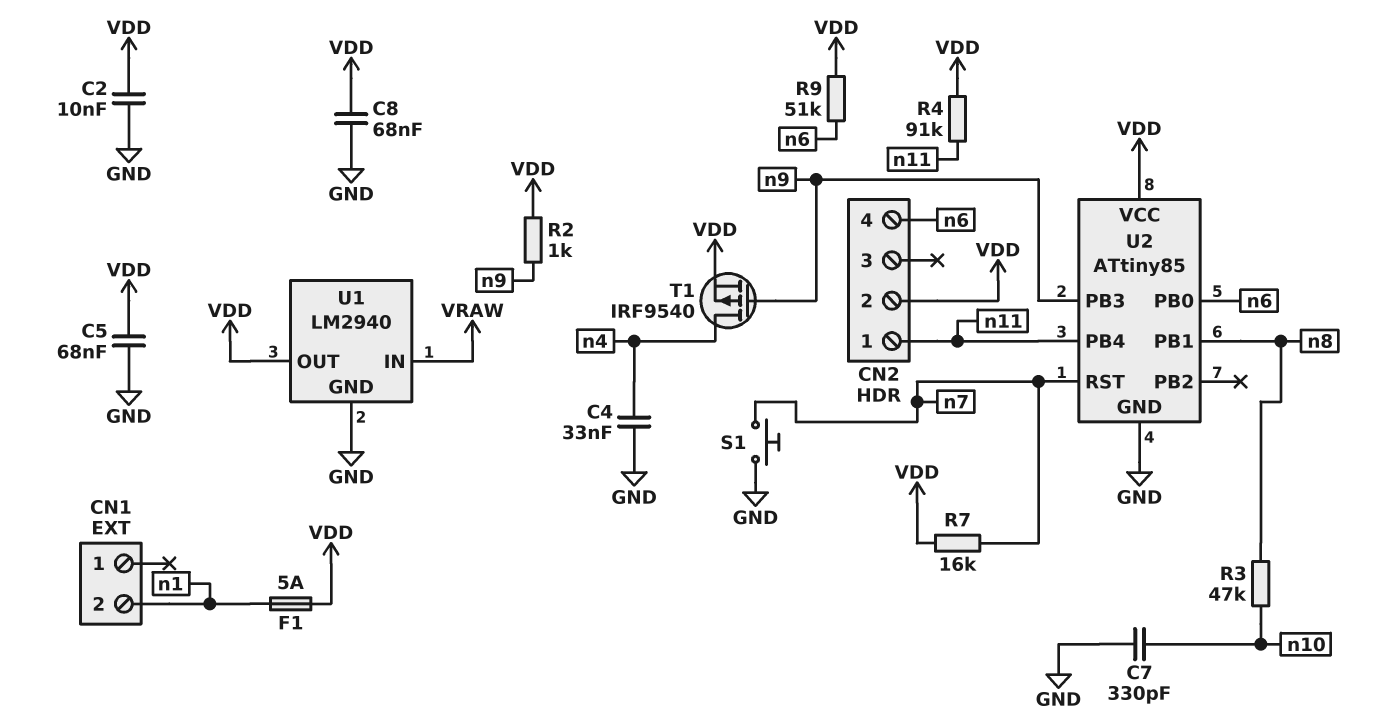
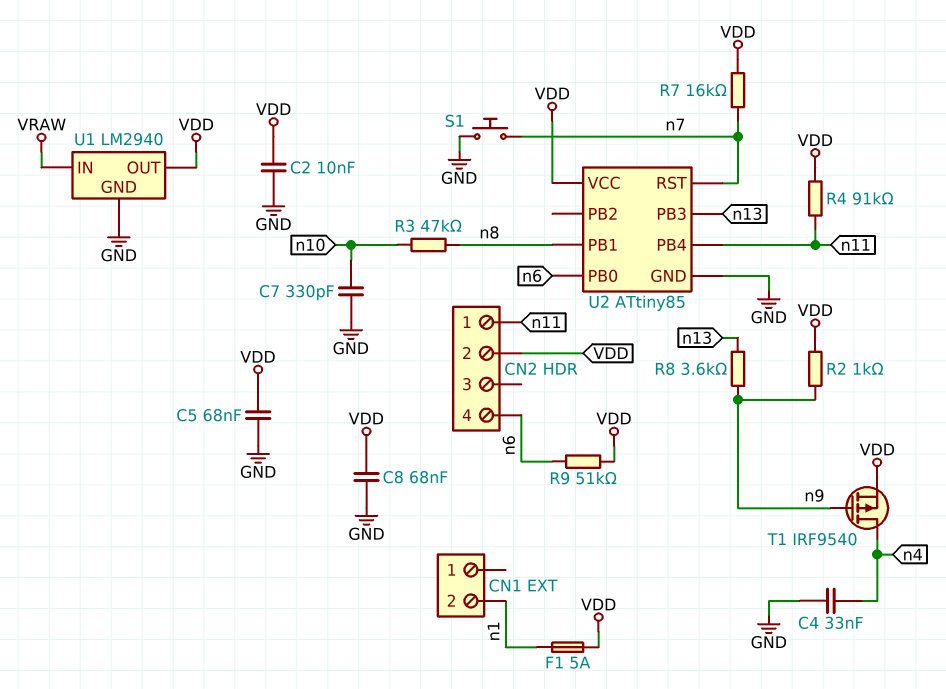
R8: none -> 3.6k (n9, n13)
U2 pin PB3: n9 -> n13

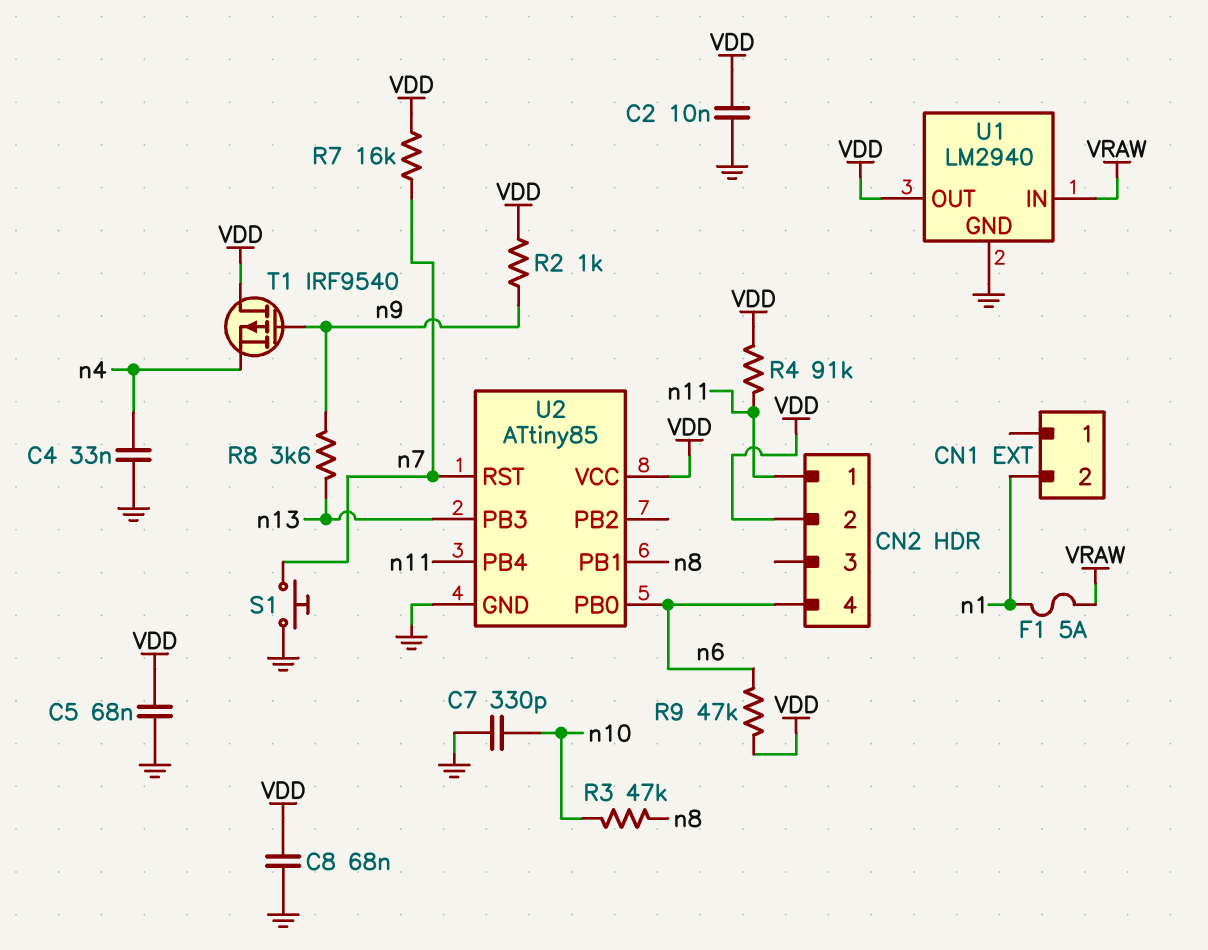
F1: 5A (VDD, n1) -> 5A (VRAW, n1)
R9: 51k (VDD, n6) -> 47k (VDD, n6)
T1: PMOS IRF9540 (G n9, D n4, S VDD) -> PMOS IRF9540 (G n9, D VDD, S n4)

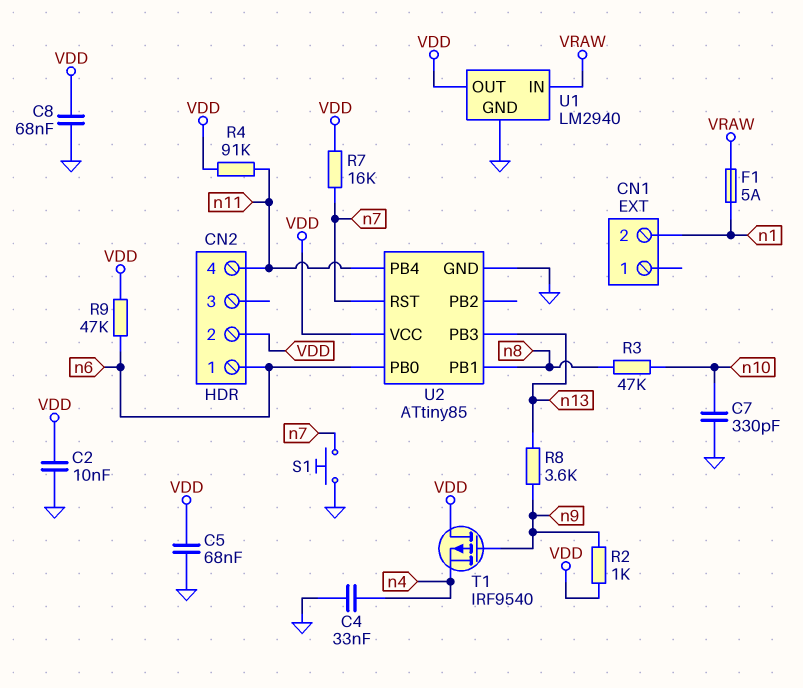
CN2 pin 1: n11 -> n6
CN2 pin 4: n6 -> n11

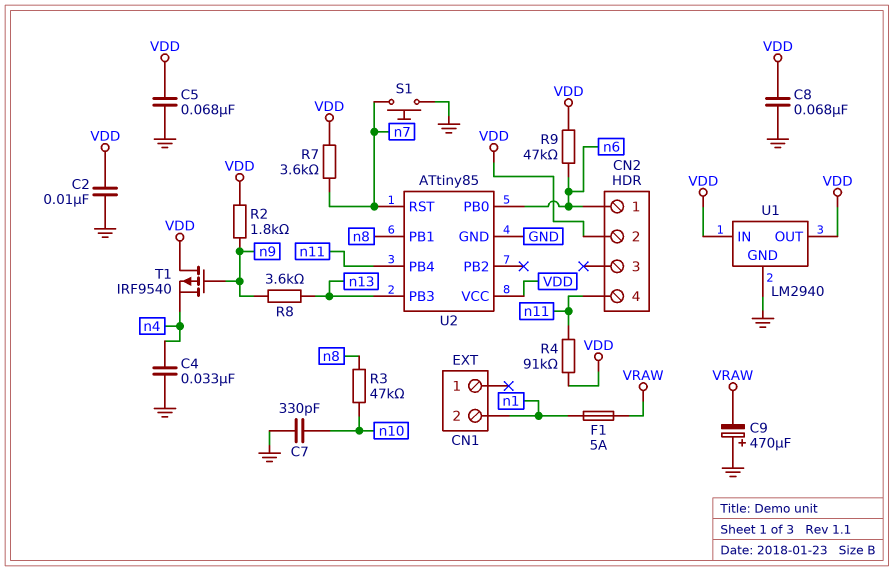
C9: none -> 470uF (plus GND, minus VRAW)
R2: 1k (VDD, n9) -> 1.8k (VDD, n9)
R7: 16k (VDD, n7) -> 3.6k (VDD, n7)
U1 pin IN: VRAW -> VDD

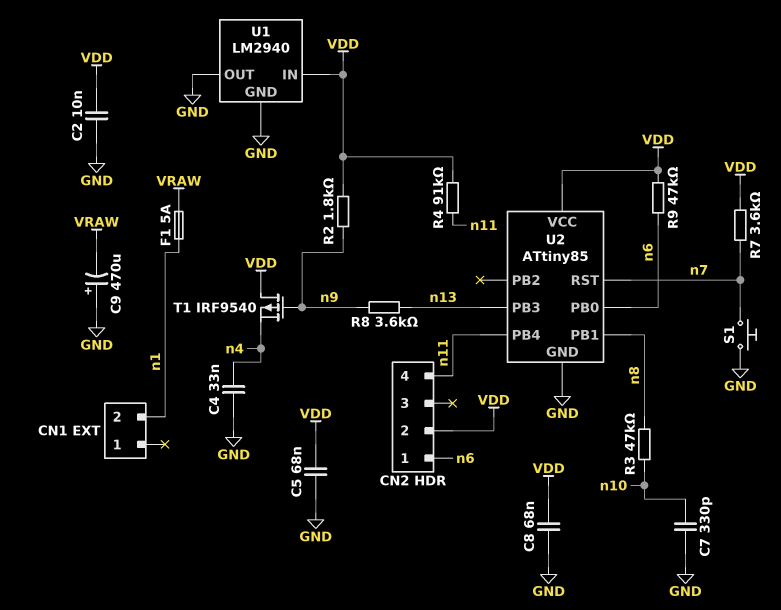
U1 pin OUT: VDD -> GND

